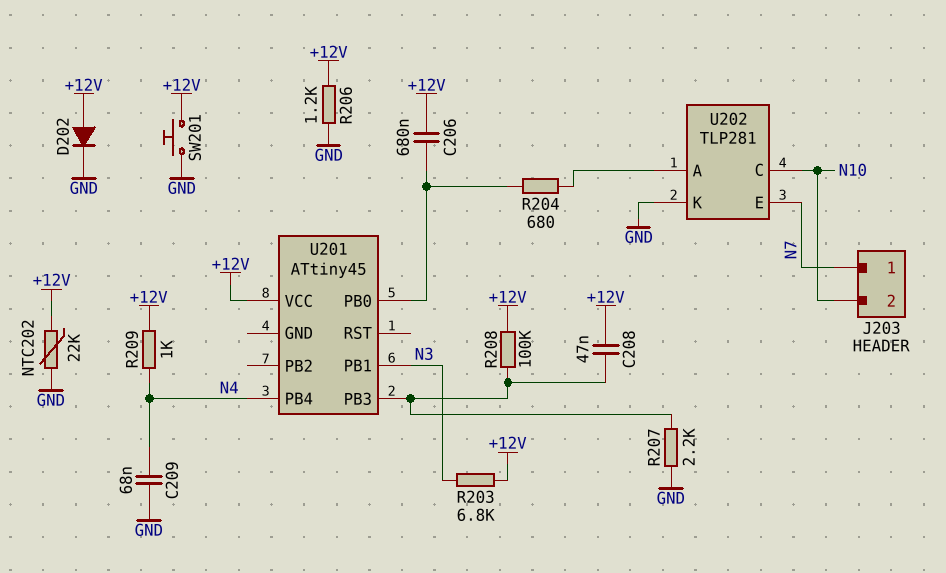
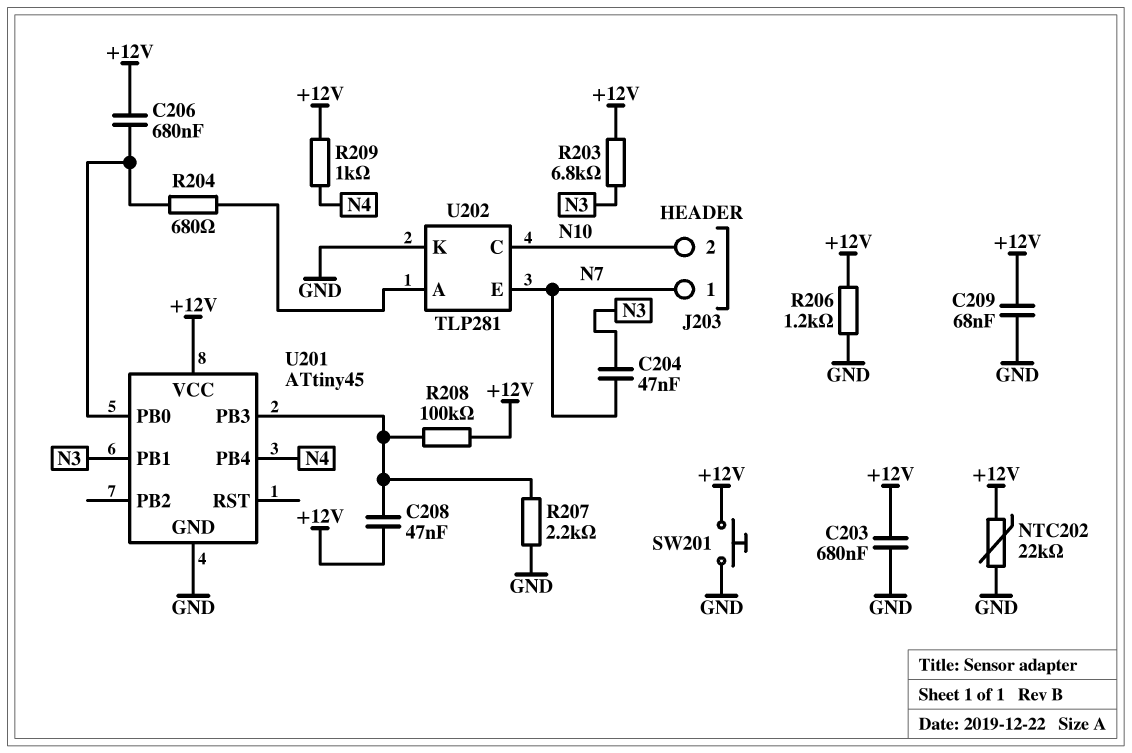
C203: none -> 680nF (+12V, GND)
C204: none -> 47nF (N3, N7)
C209: 68nF (GND, N4) -> 68nF (+12V, GND)
D202: diode (A +12V, K GND) -> none
U201 pin GND: none -> GND

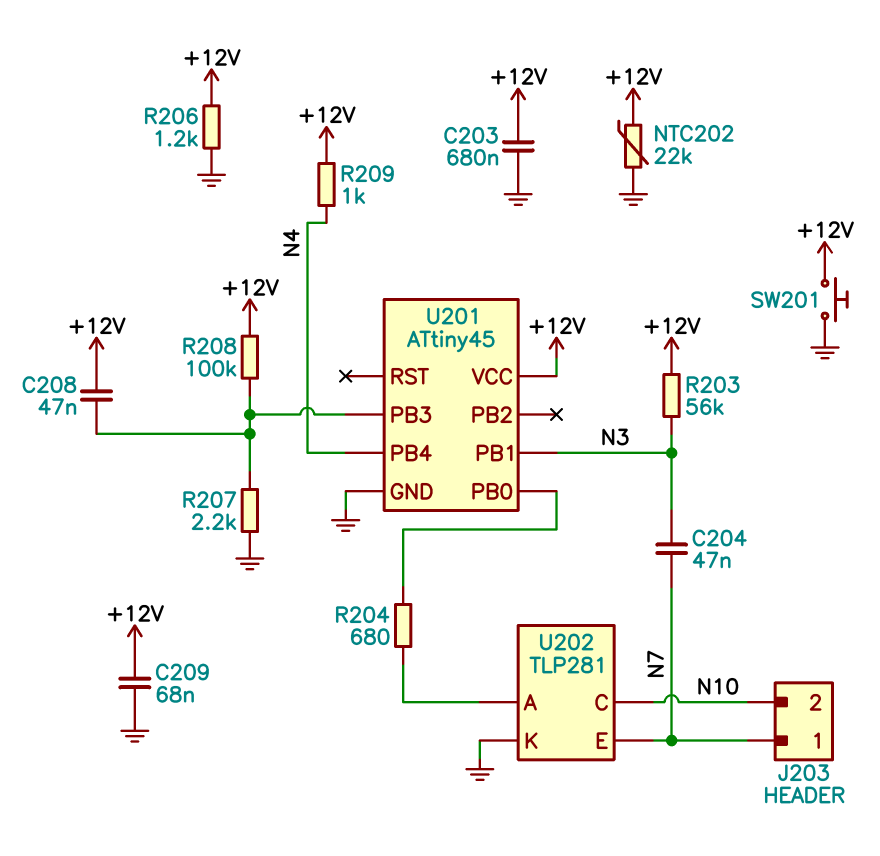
C206: 680nF (+12V, U201/PB0) -> none
R203: 6.8k (+12V, N3) -> 56k (+12V, N3)

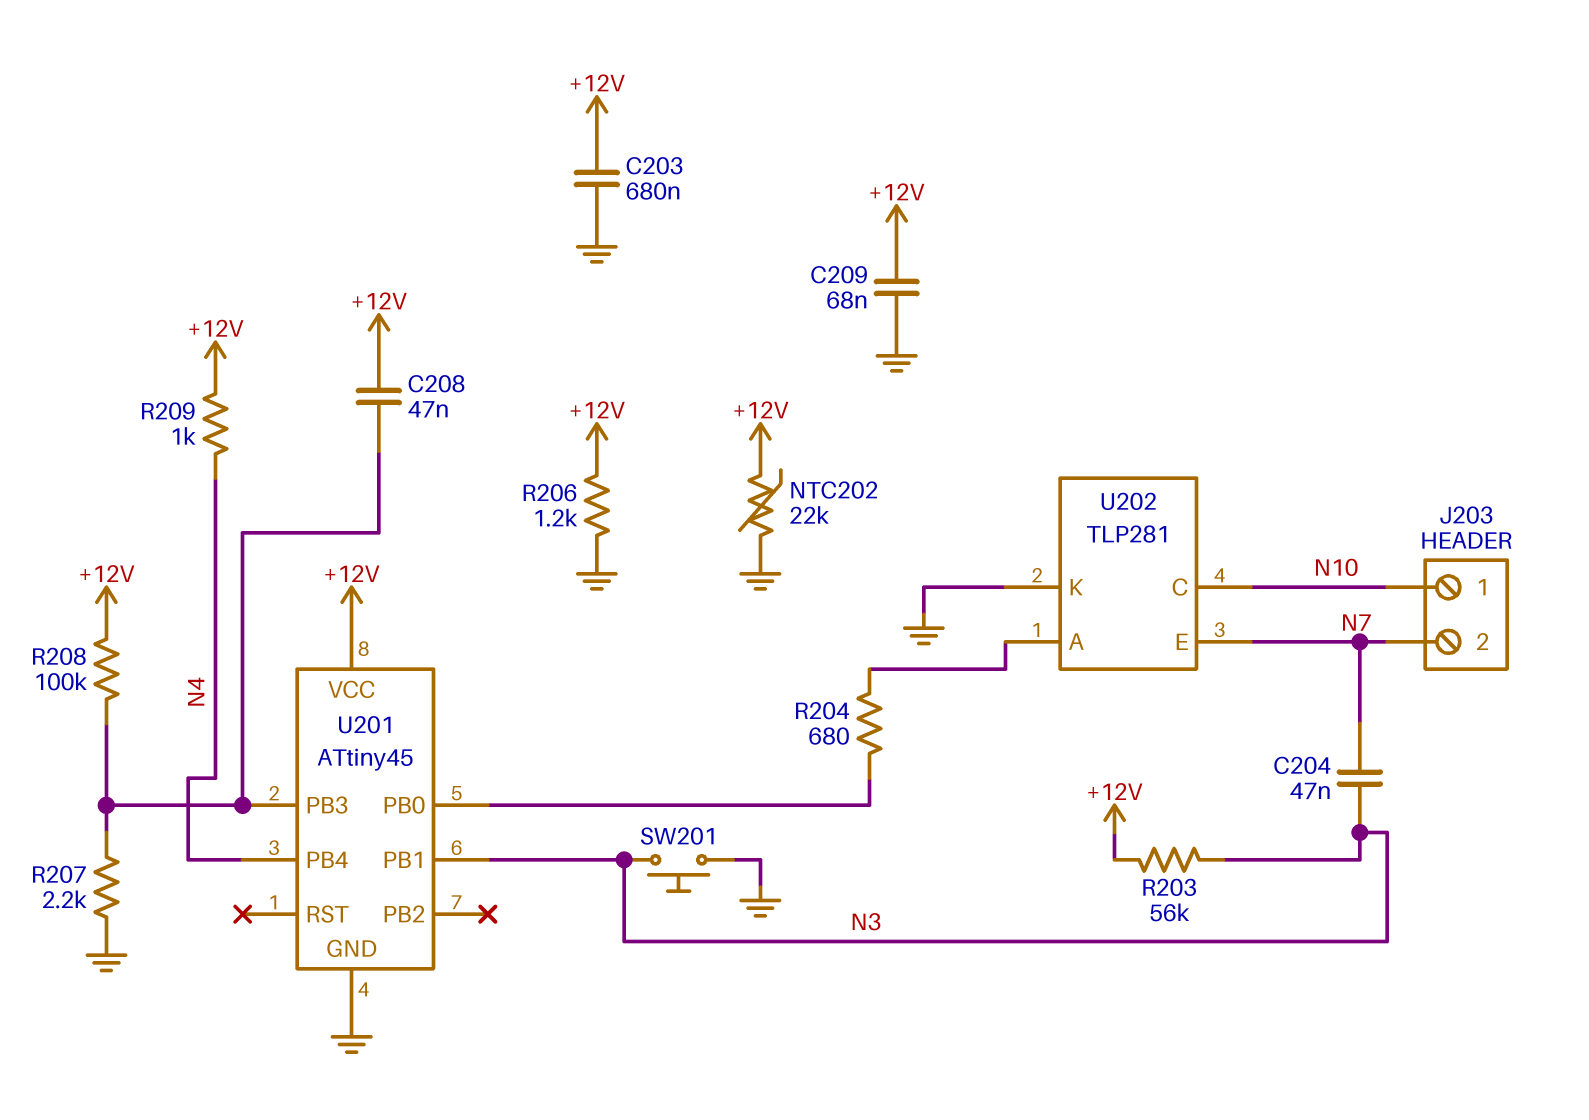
J203 pin 1: N7 -> N10
J203 pin 2: N10 -> N7
SW201: button (+12V, GND) -> button (GND, N3)

